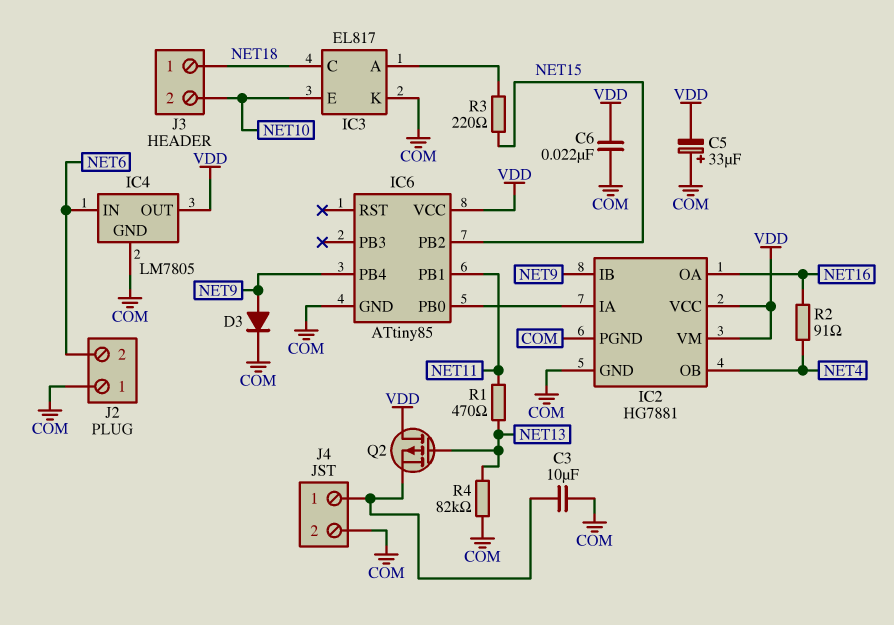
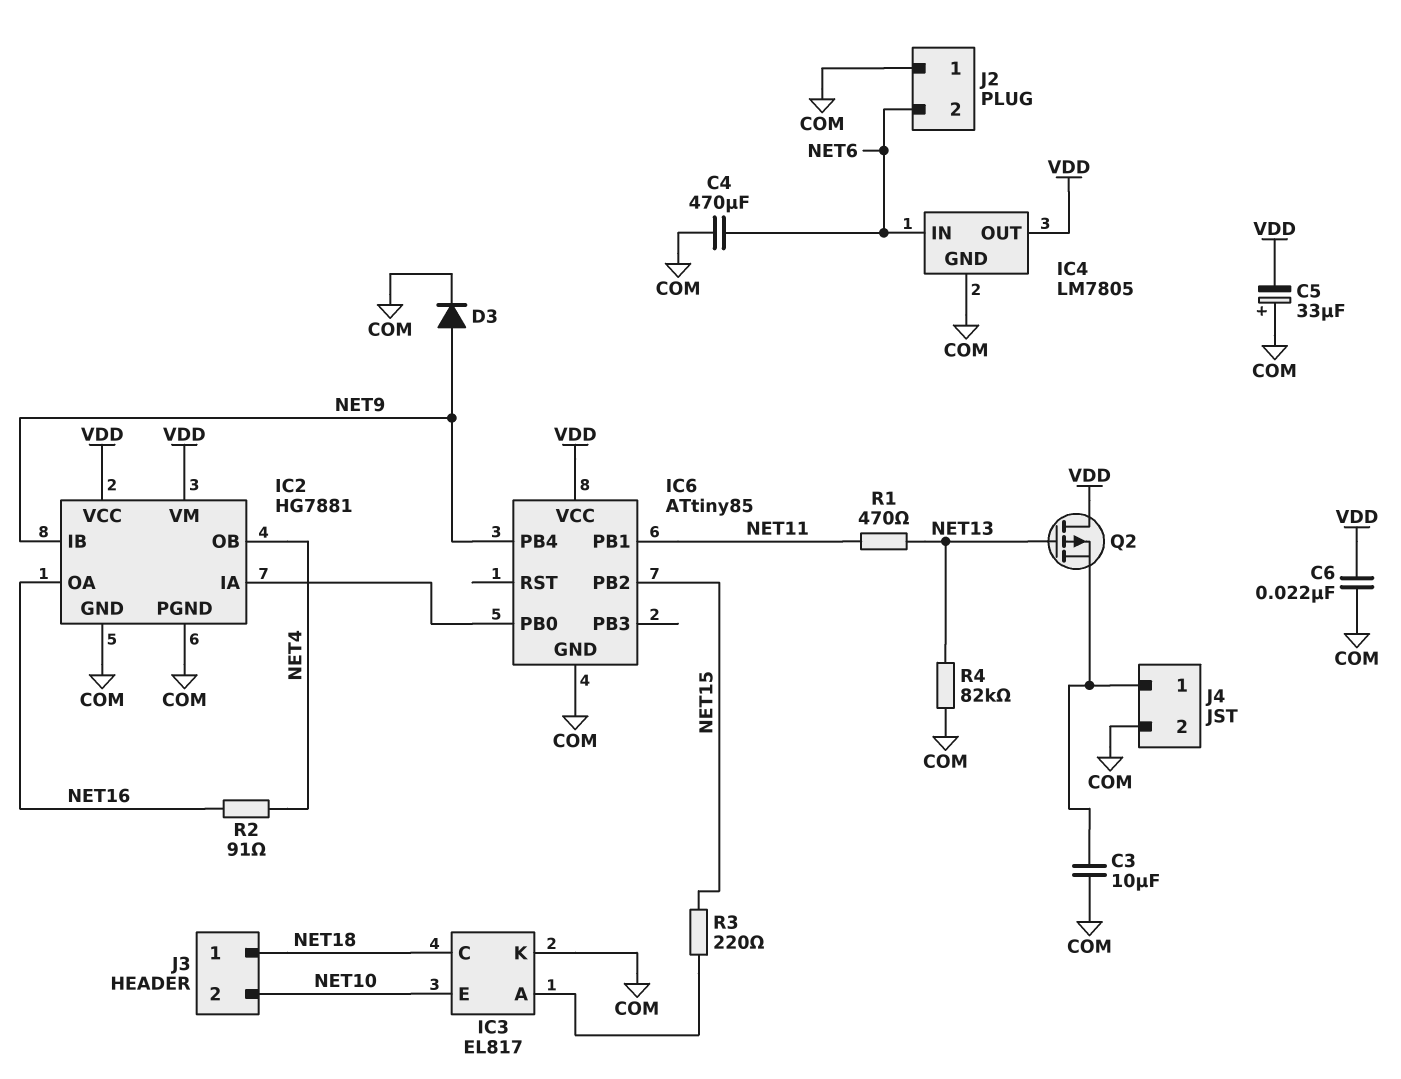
C4: none -> 470uF (COM, NET6)

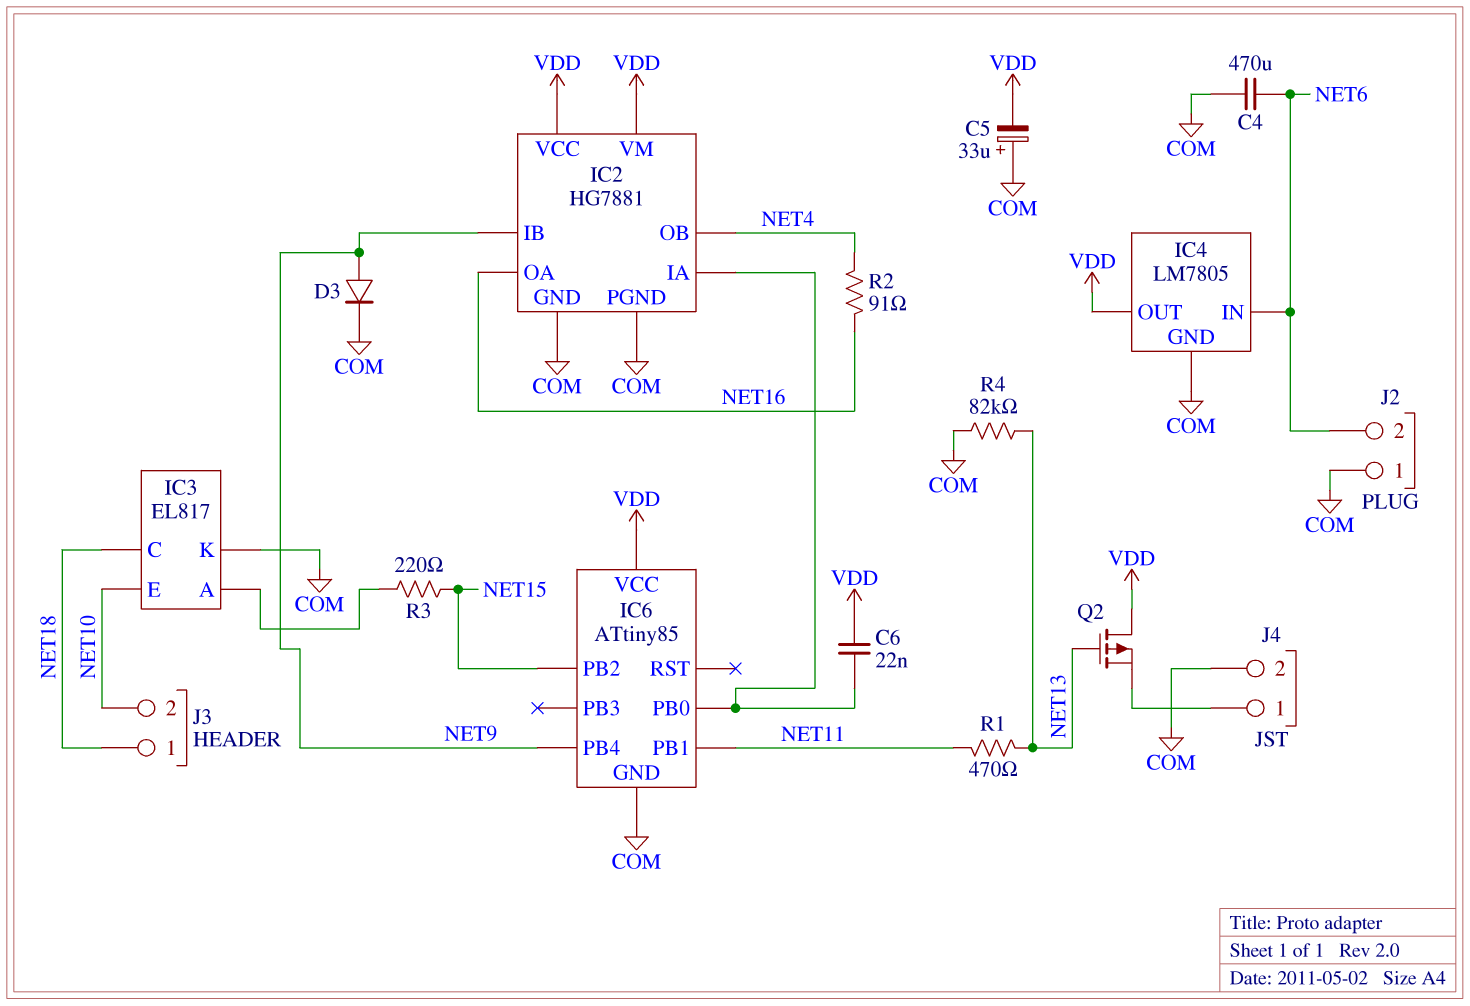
C3: 10uF (COM, J4/1) -> none
C6: 22nF (COM, VDD) -> 22nF (IC2/IA, VDD)

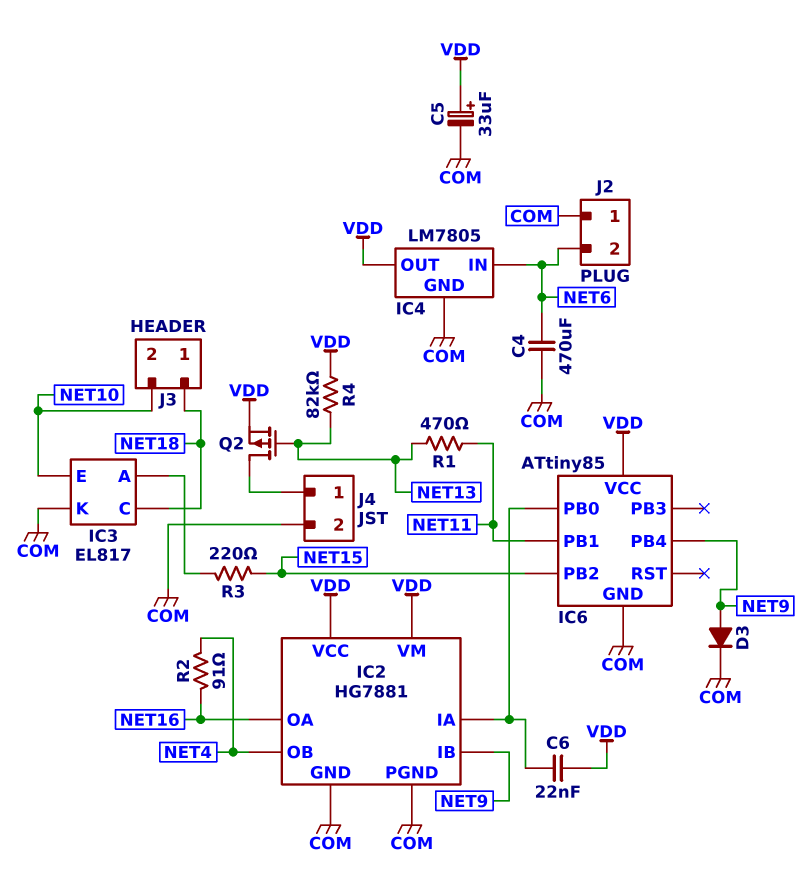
C5: 33uF (plus COM, minus VDD) -> 33uF (plus VDD, minus COM)
Q2: PMOS (G NET13, D VDD, S J4/1) -> PMOS (G NET13, D J4/1, S VDD)
R4: 82k (COM, NET13) -> 82k (NET13, VDD)

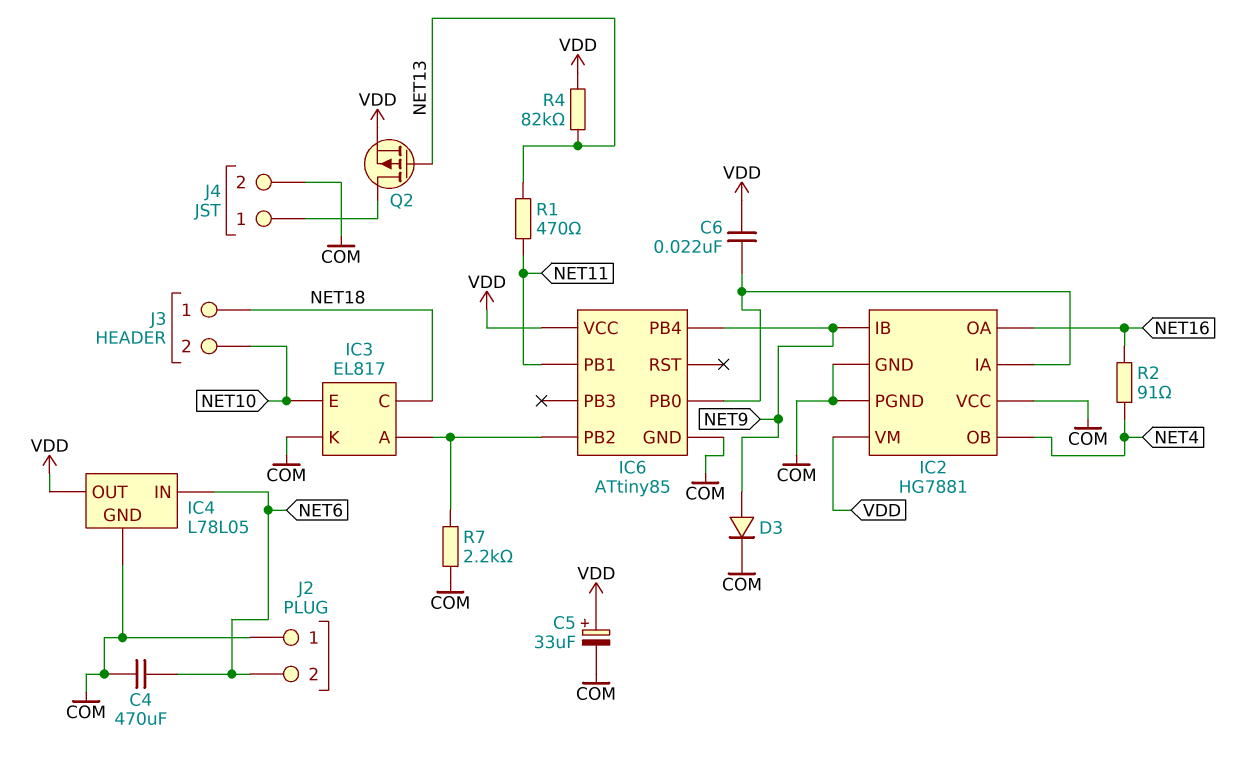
IC2 pin VCC: VDD -> COM
IC4: LM7805 -> L78L05
IC6 pin PB2: NET15 -> IC3/A
R3: 220 (IC3/A, NET15) -> none
R7: none -> 2.2k (COM, IC3/A)

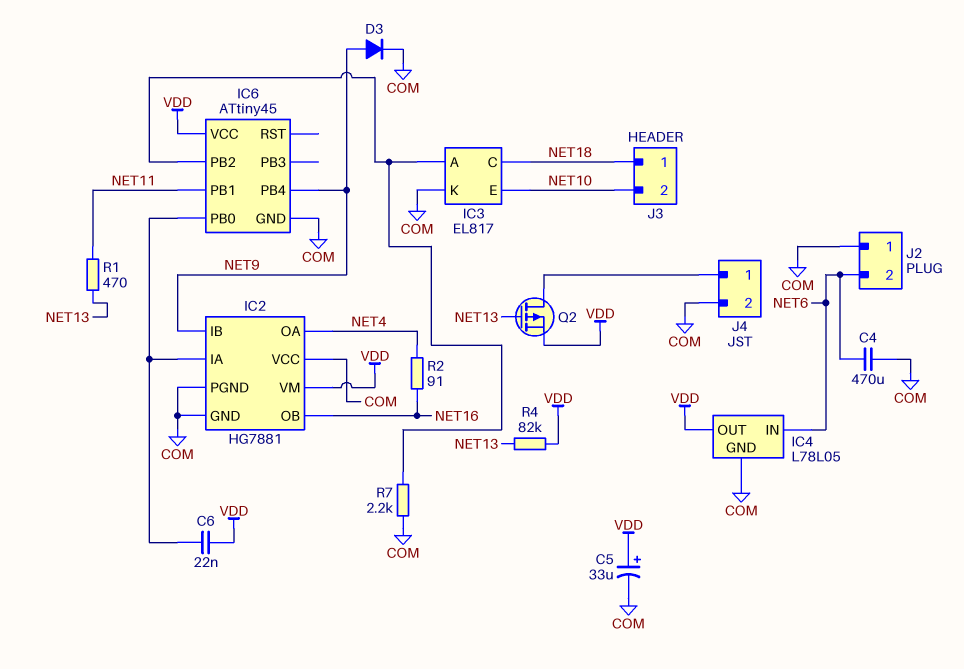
IC2 pin OA: NET16 -> NET4
IC2 pin OB: NET4 -> NET16
IC6: ATtiny85 -> ATtiny45

